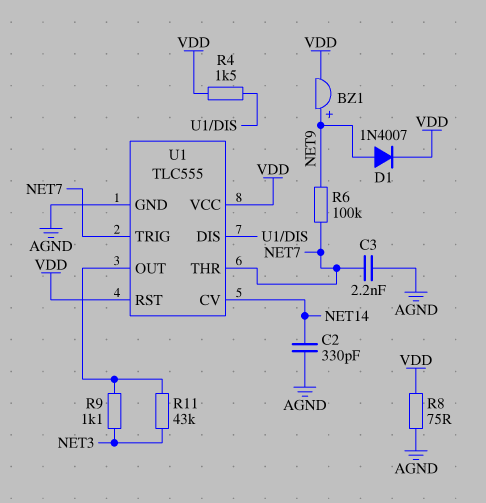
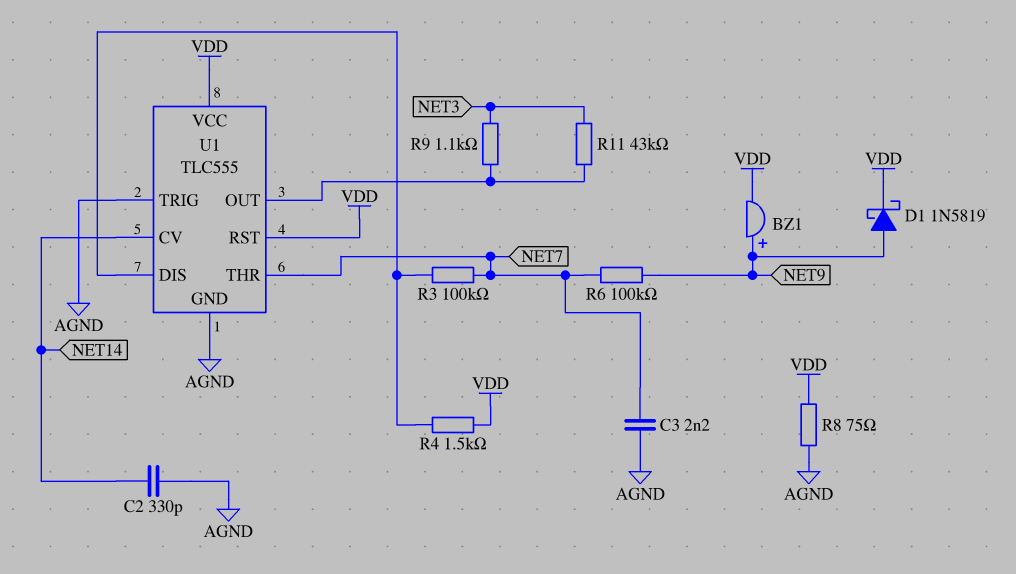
D1: diode 1N4007 (A NET9, K VDD) -> schottky 1N5819 (A NET9, K VDD)
R3: none -> 100k (NET7, U1/DIS)
U1 pin TRIG: NET7 -> AGND

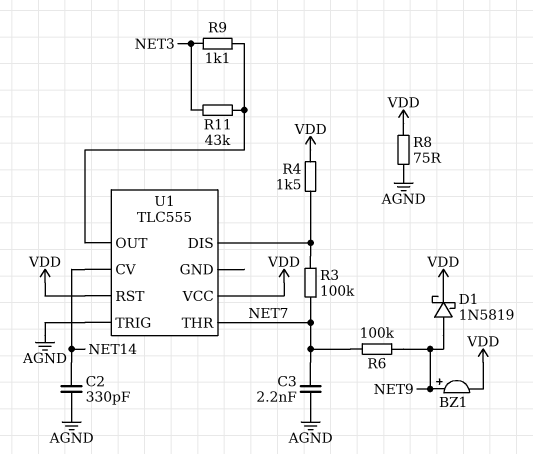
U1 pin GND: AGND -> none

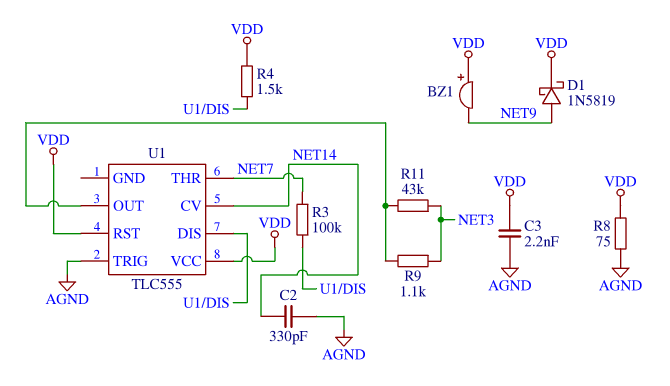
BZ1: buzzer (plus NET9, minus VDD) -> buzzer (plus VDD, minus NET9)
C3: 2.2nF (AGND, NET7) -> 2.2nF (AGND, VDD)
R6: 100k (NET7, NET9) -> none

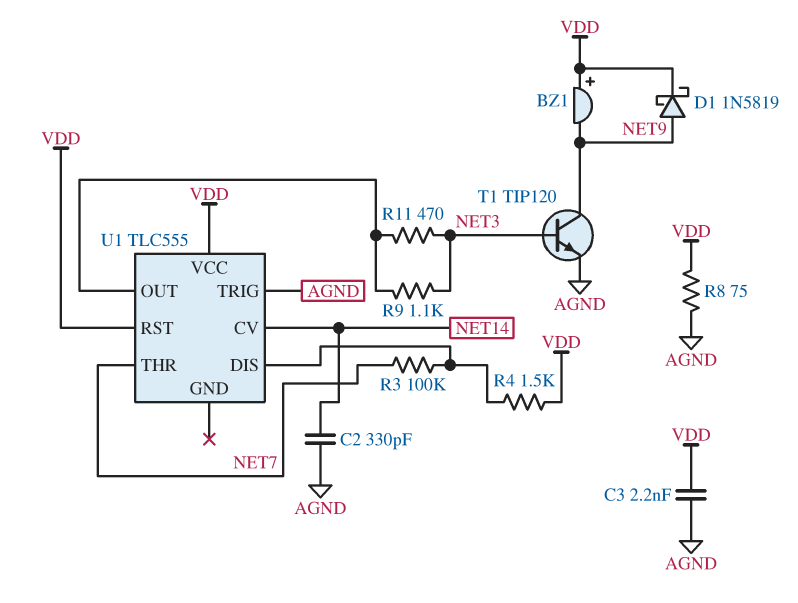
R11: 43k (NET3, U1/OUT) -> 470 (NET3, U1/OUT)
T1: none -> NPN TIP120 (B NET3, C NET9, E AGND)

